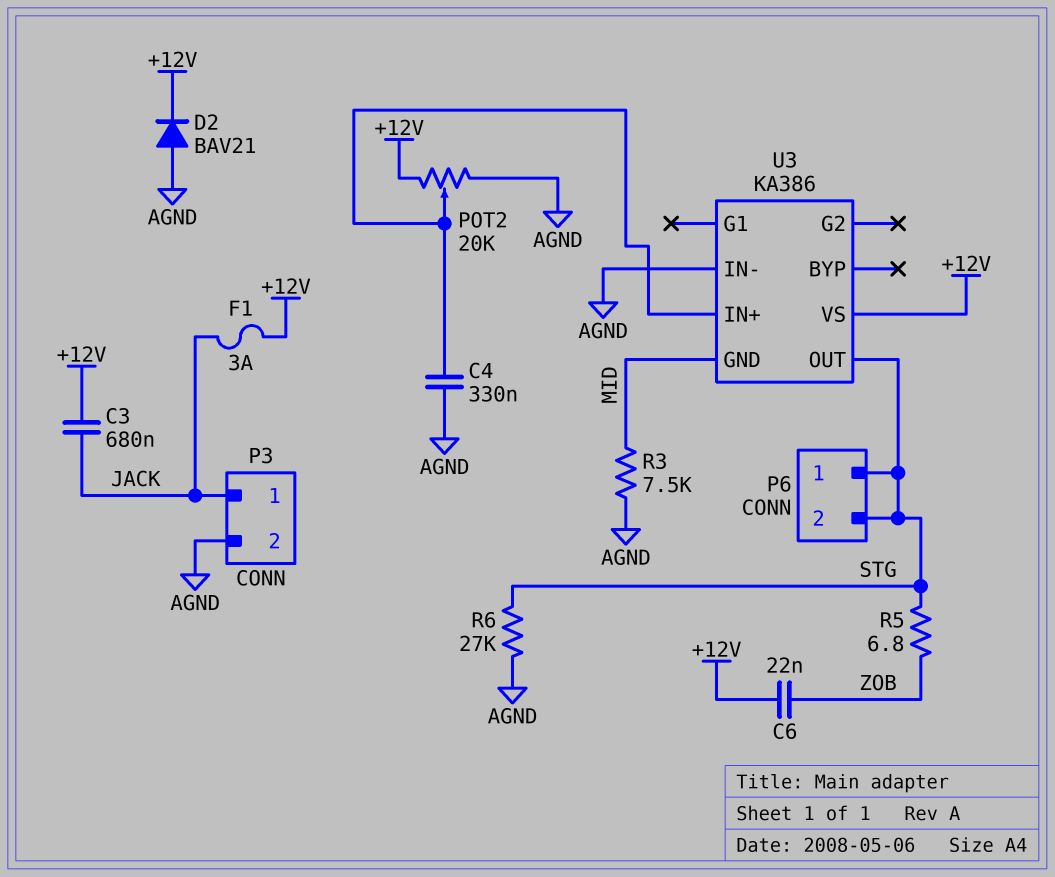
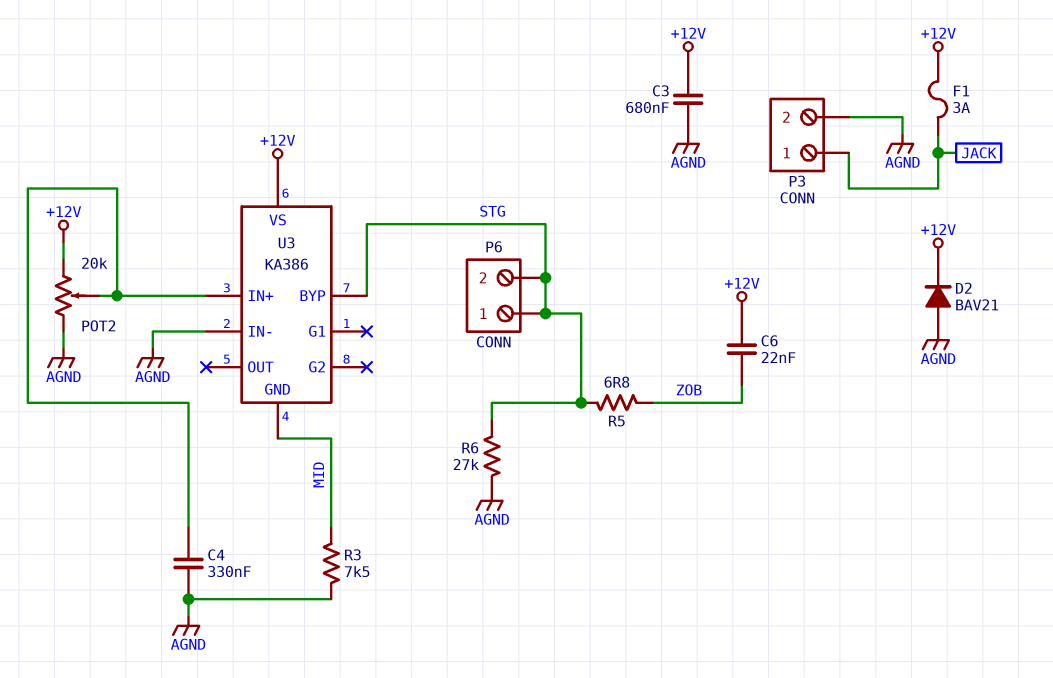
C3: 680nF (+12V, JACK) -> 680nF (+12V, AGND)
U3 pin BYP: none -> STG
U3 pin OUT: STG -> none

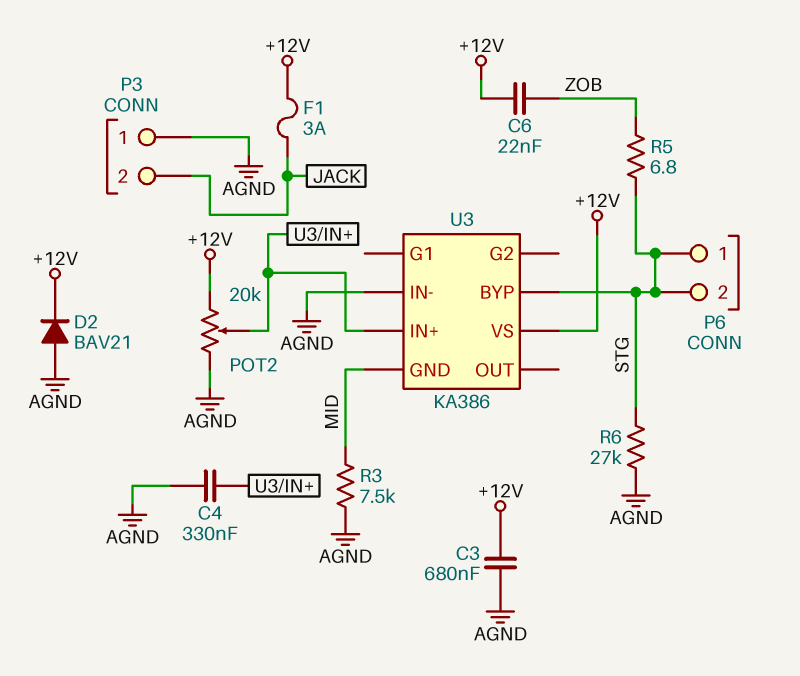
P3 pin 1: JACK -> AGND
P3 pin 2: AGND -> JACK

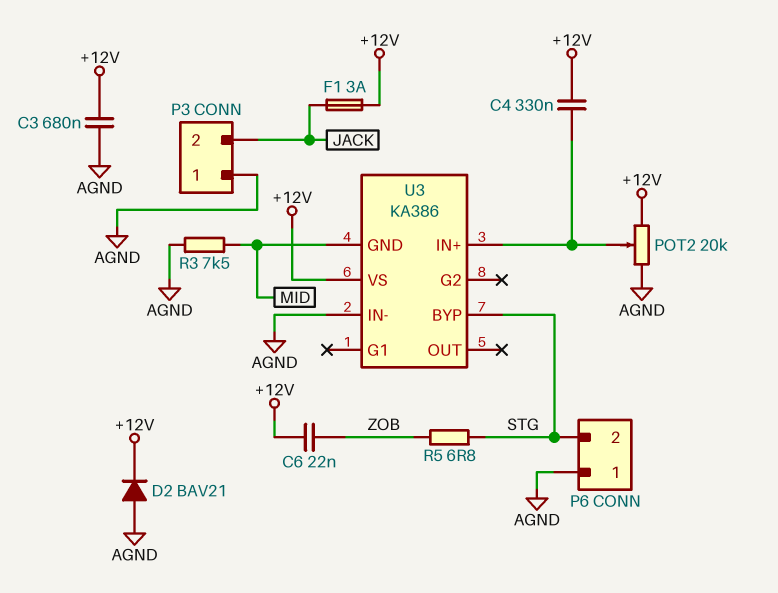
C4: 330nF (AGND, U3/IN+) -> 330nF (+12V, U3/IN+)
P6 pin 1: STG -> AGND
R6: 27k (AGND, STG) -> none

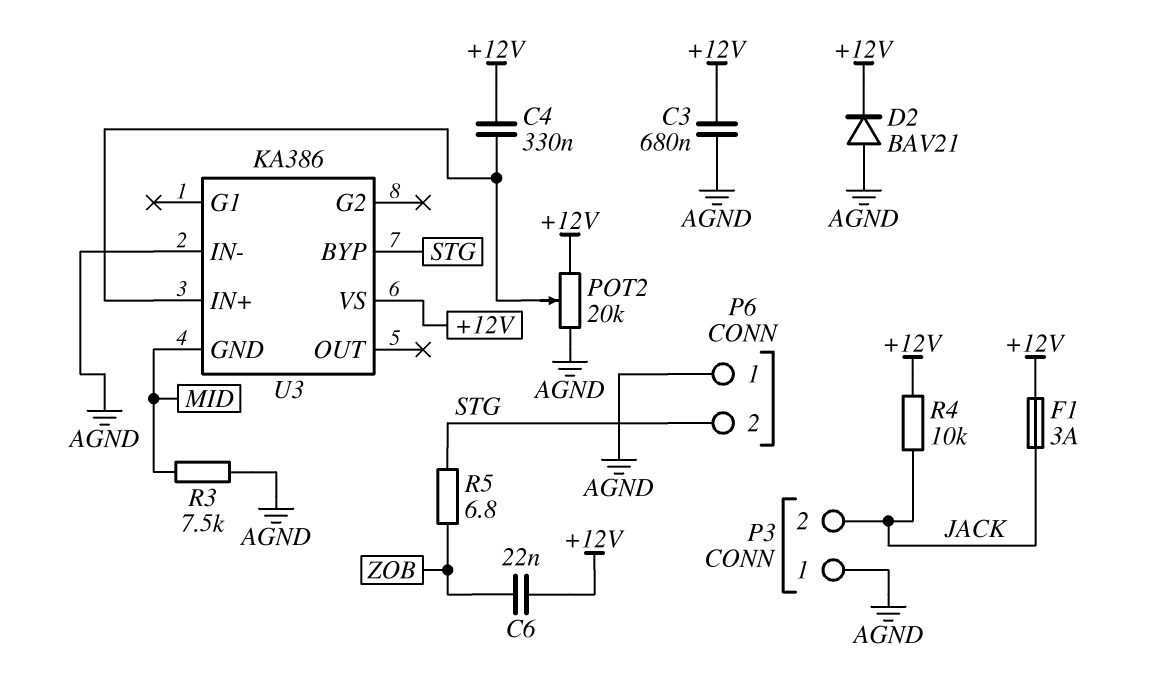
R4: none -> 10k (+12V, JACK)

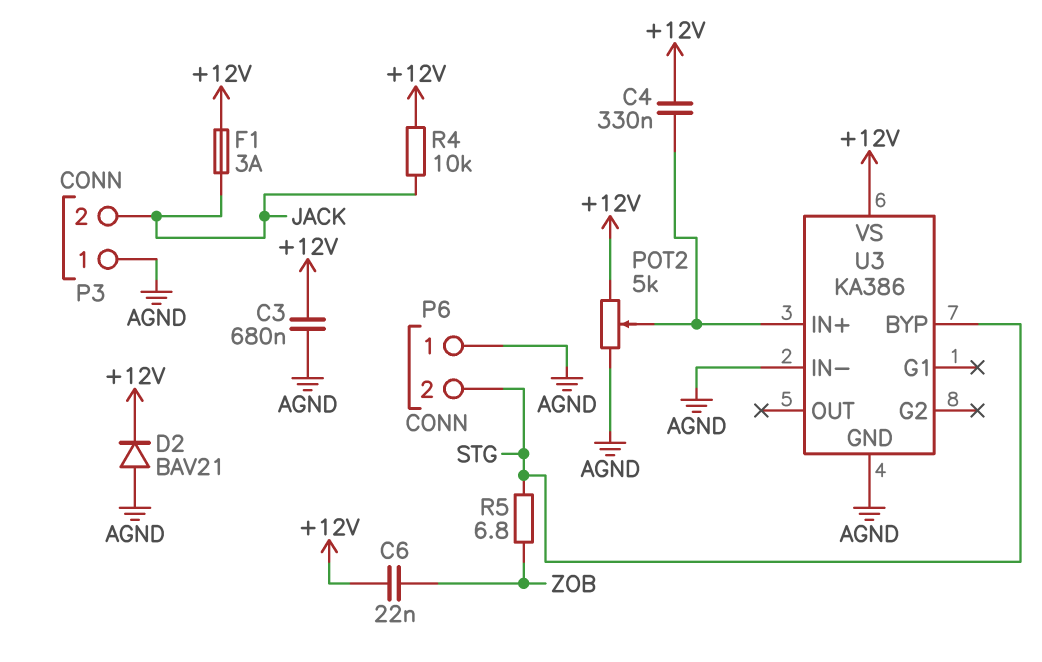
POT2: 20k (+12V, AGND, wiper U3/IN+) -> 5k (+12V, AGND, wiper U3/IN+)
R3: 7.5k (AGND, MID) -> none
U3 pin GND: MID -> AGND

